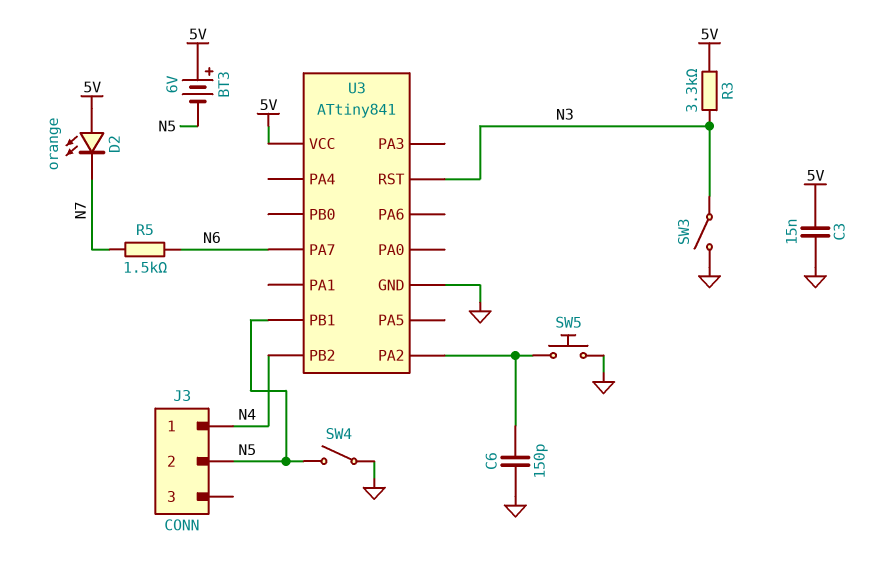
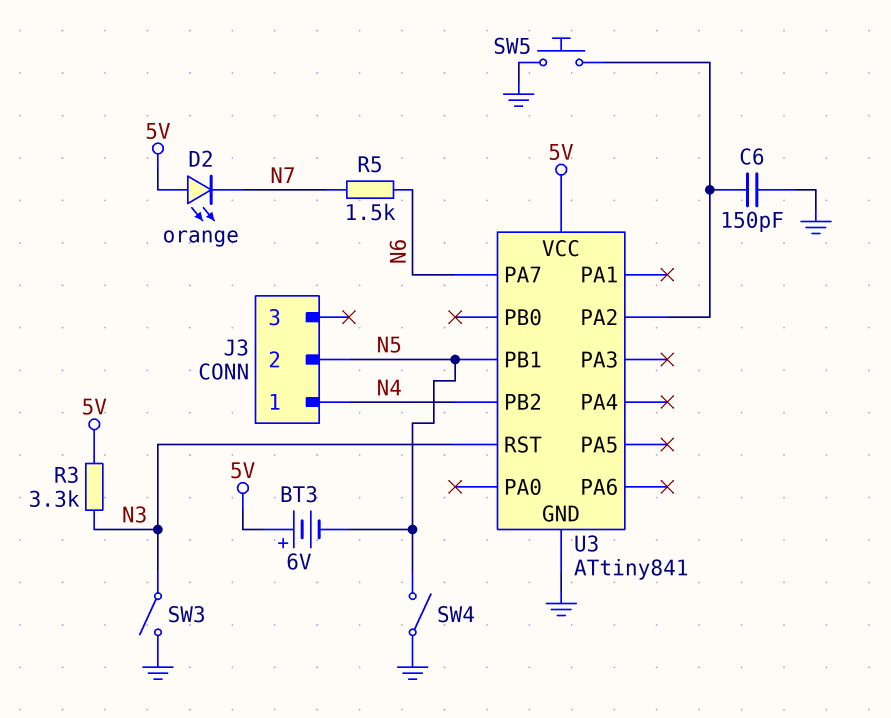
C3: 15nF (5V, GND) -> none

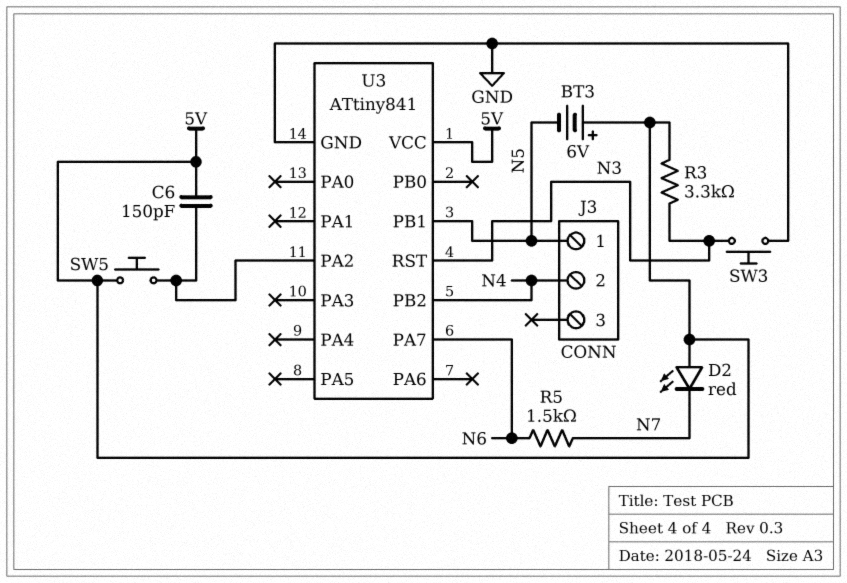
C6: 150pF (GND, U3/PA2) -> 150pF (5V, U3/PA2)
D2: LED orange (A 5V, K N7) -> LED red (A 5V, K N7)
J3 pin 1: N4 -> N5
J3 pin 2: N5 -> N4
SW3: switch (GND, N3) -> button (GND, N3)
SW4: switch (GND, N5) -> none
SW5: button (GND, U3/PA2) -> button (5V, U3/PA2)

